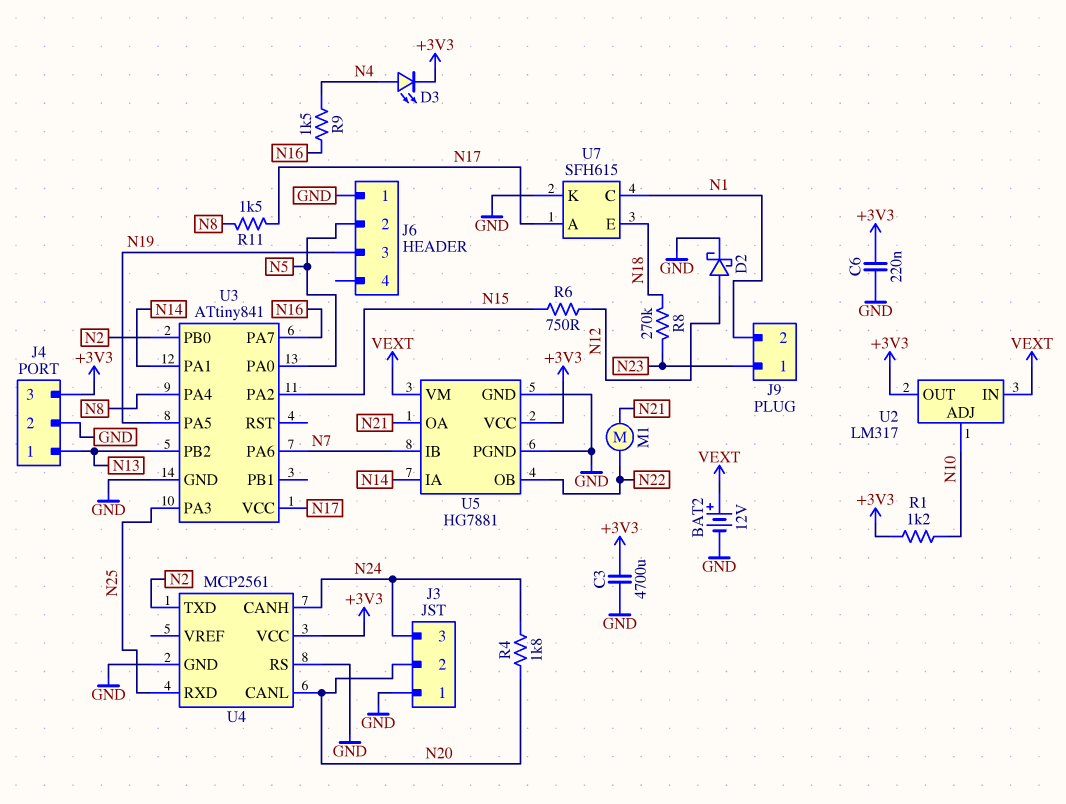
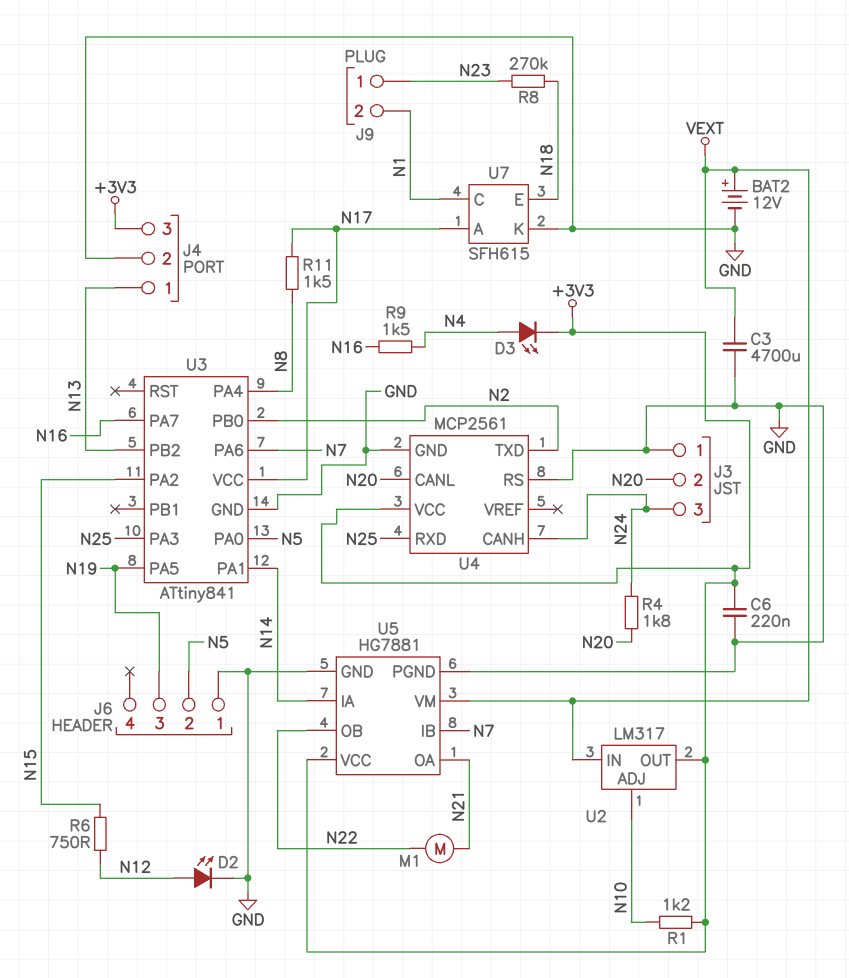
C3: 4700uF (+3V3, GND) -> 4700uF (GND, VEXT)
D2: schottky (A N12, K GND) -> LED (A N12, K GND)

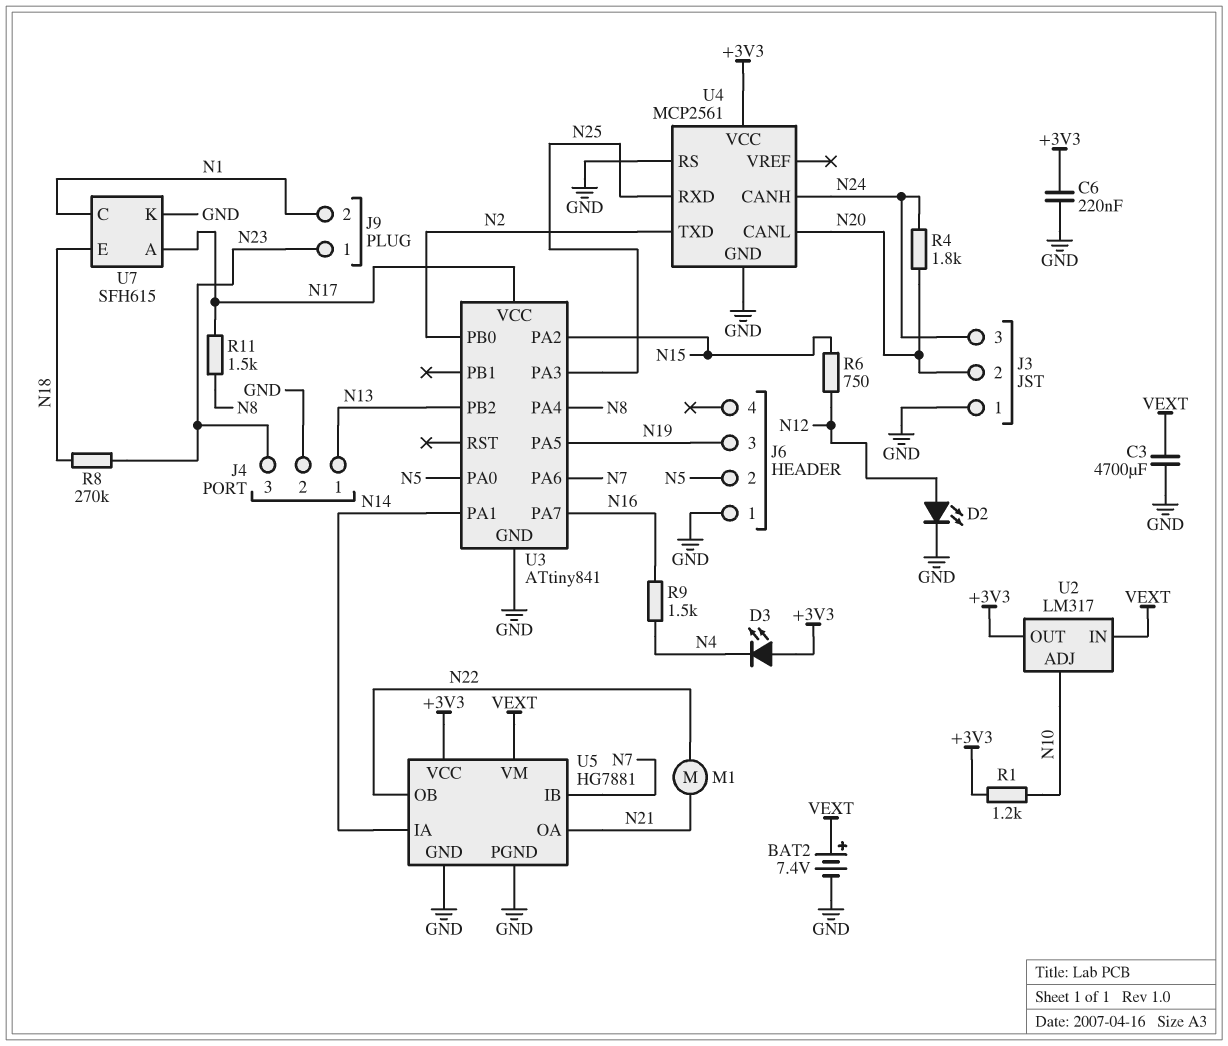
BAT2: 12V (plus VEXT, minus GND) -> 7.4V (plus VEXT, minus GND)
D3: LED (A N4, K +3V3) -> LED (A +3V3, K N4)
J4 pin 3: +3V3 -> N23

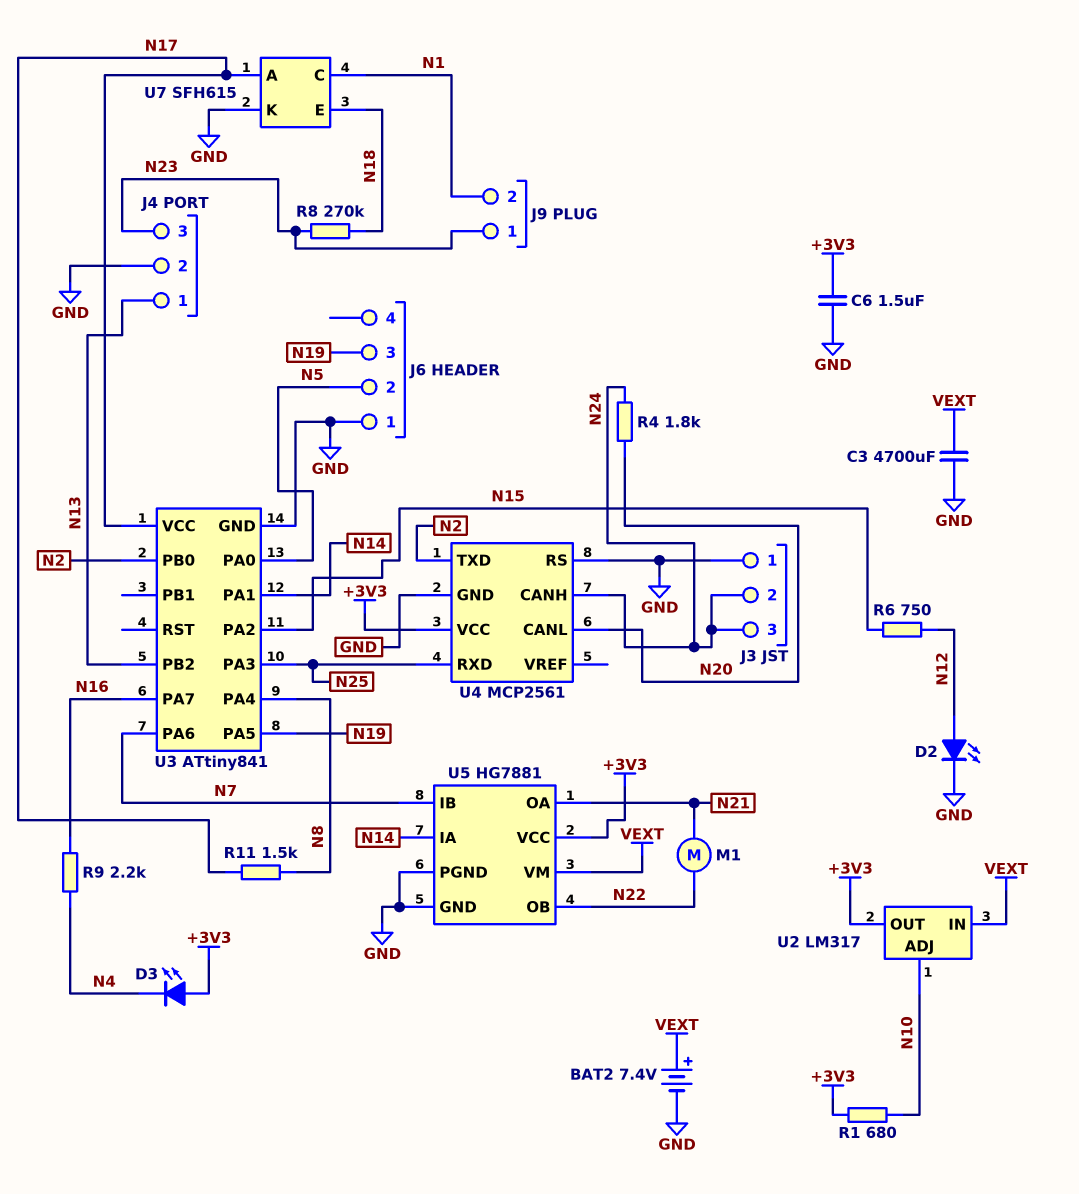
C6: 220nF (+3V3, GND) -> 1.5uF (+3V3, GND)
J3 pin 2: N20 -> N24
R1: 1.2k (+3V3, N10) -> 680 (+3V3, N10)
R9: 1.5k (N4, N16) -> 2.2k (N4, N16)

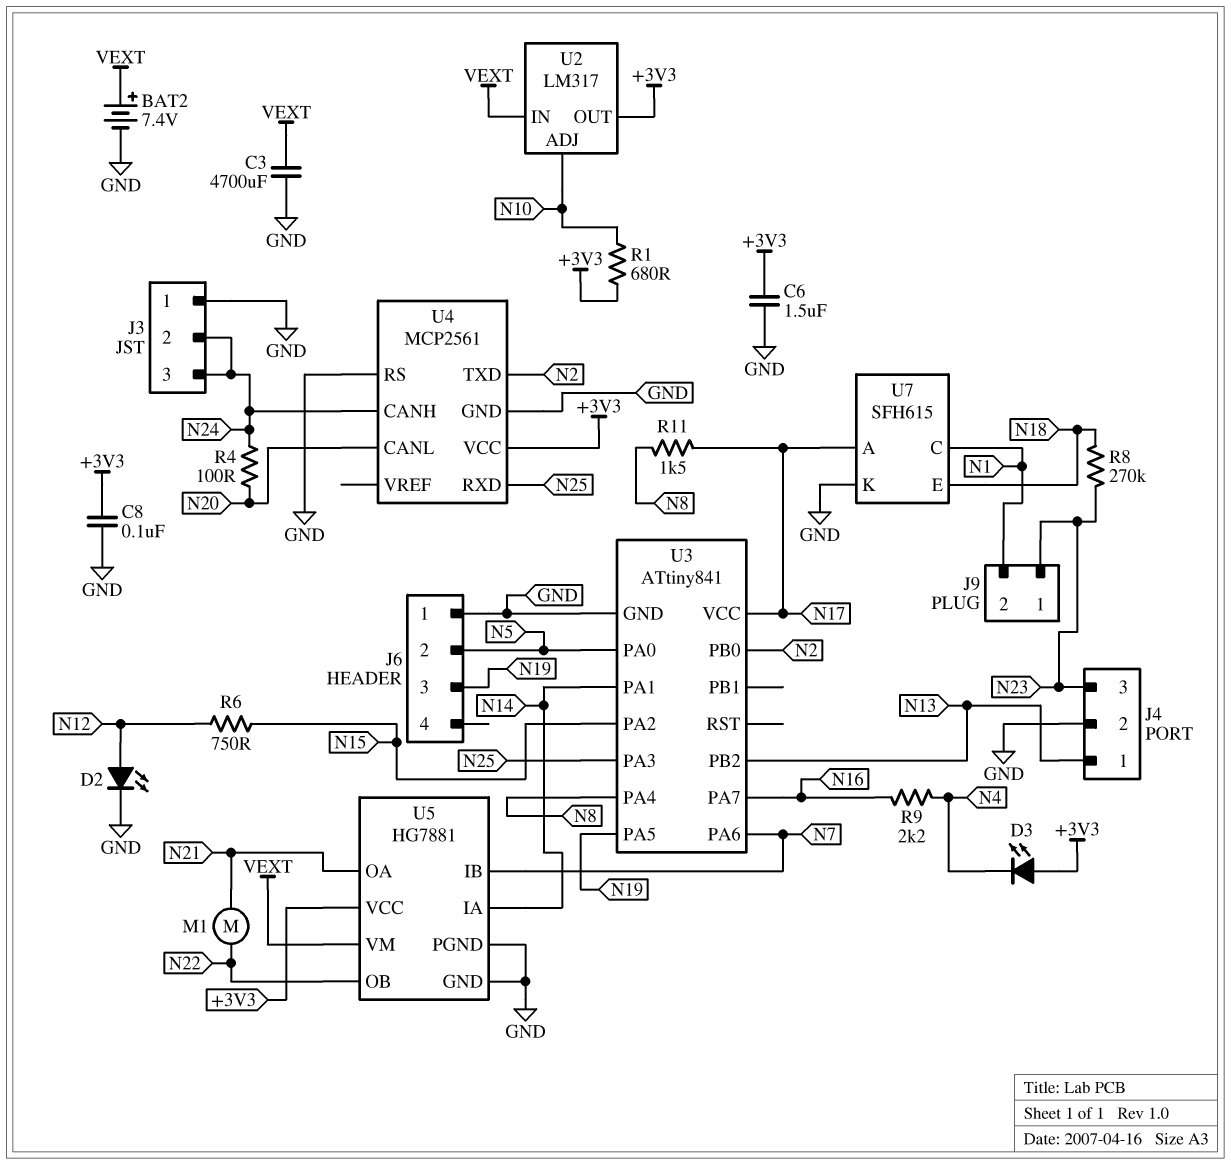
C8: none -> 100nF (+3V3, GND)
R4: 1.8k (N20, N24) -> 100 (N20, N24)

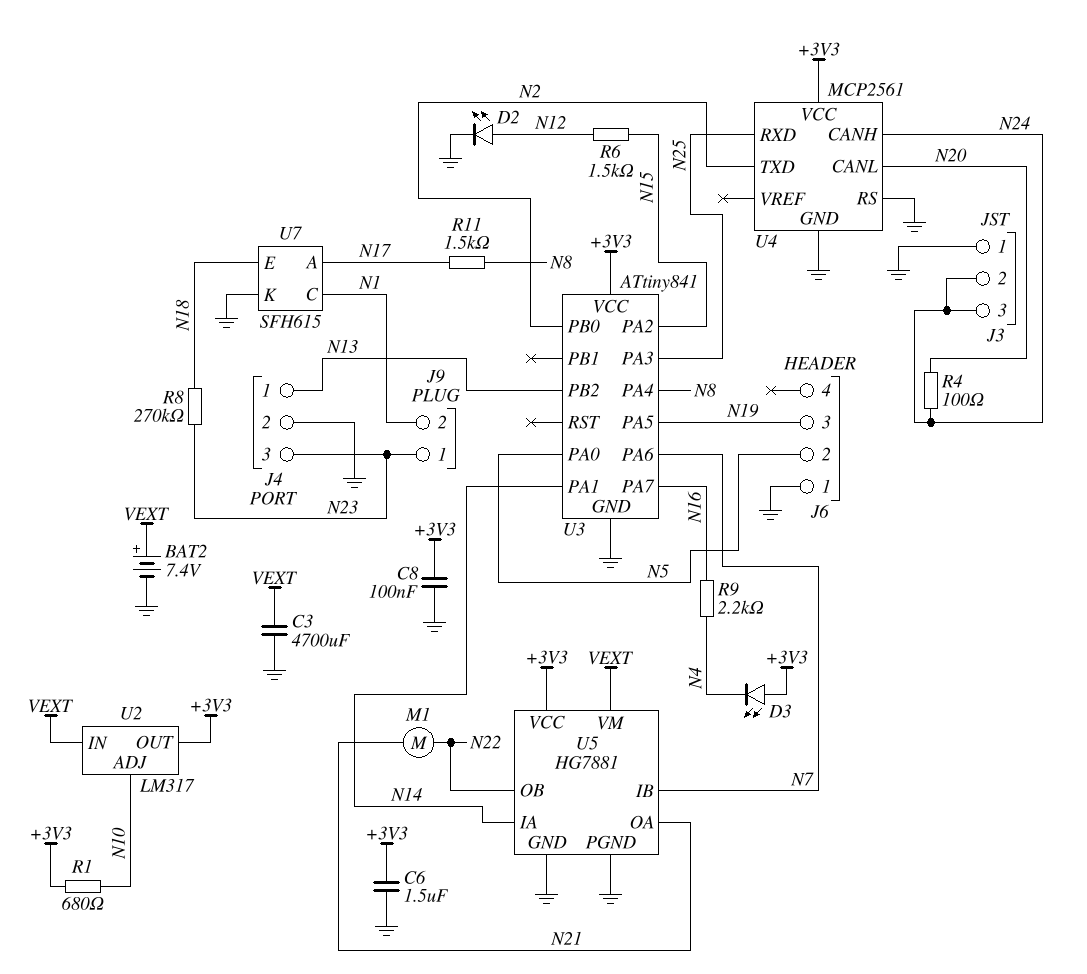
R6: 750 (N12, N15) -> 1.5k (N12, N15)
U3 pin VCC: N17 -> +3V3

